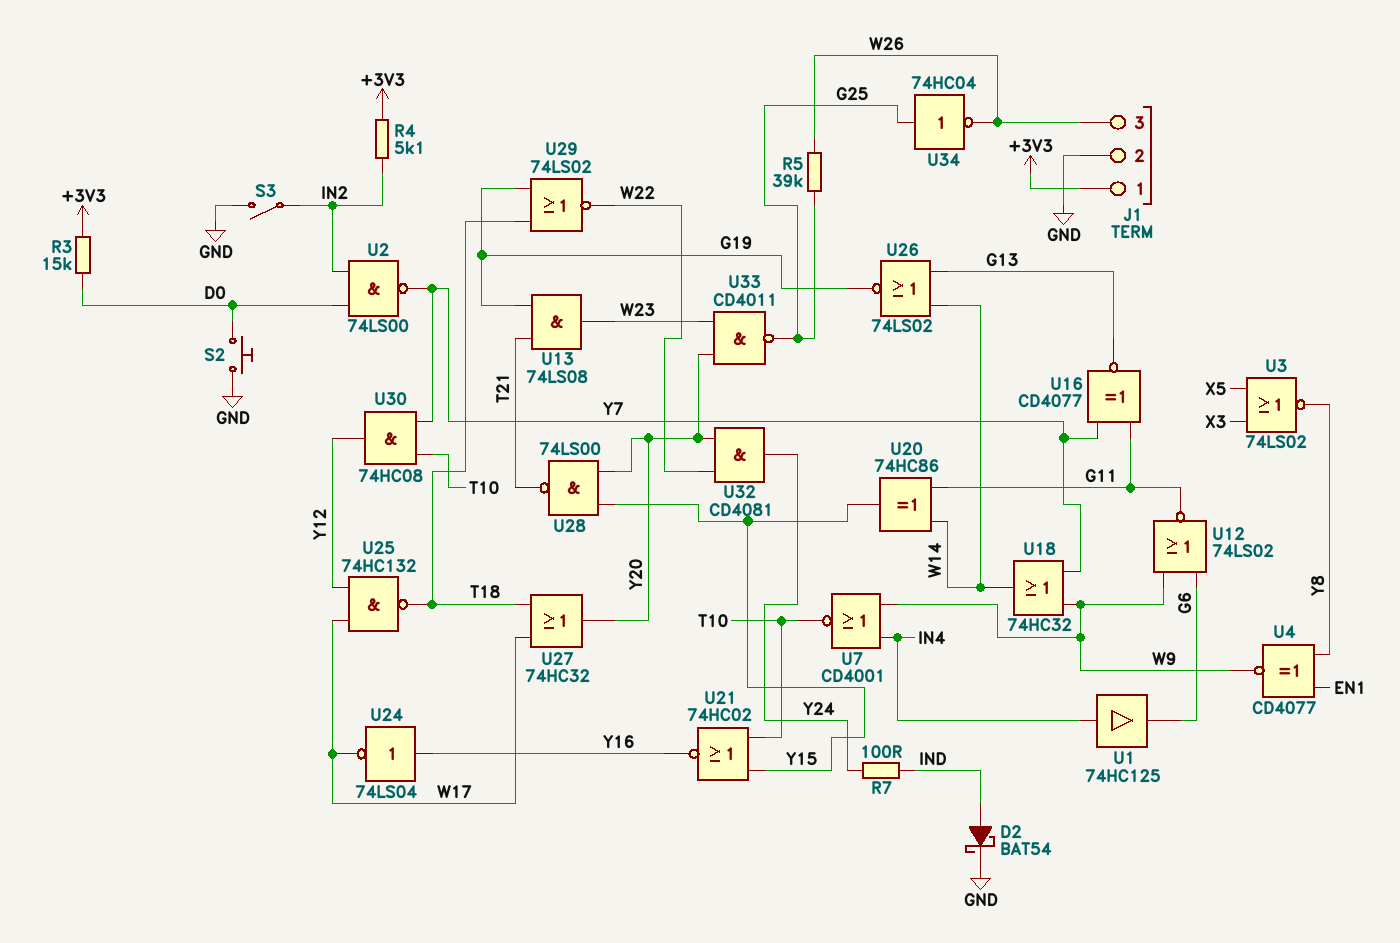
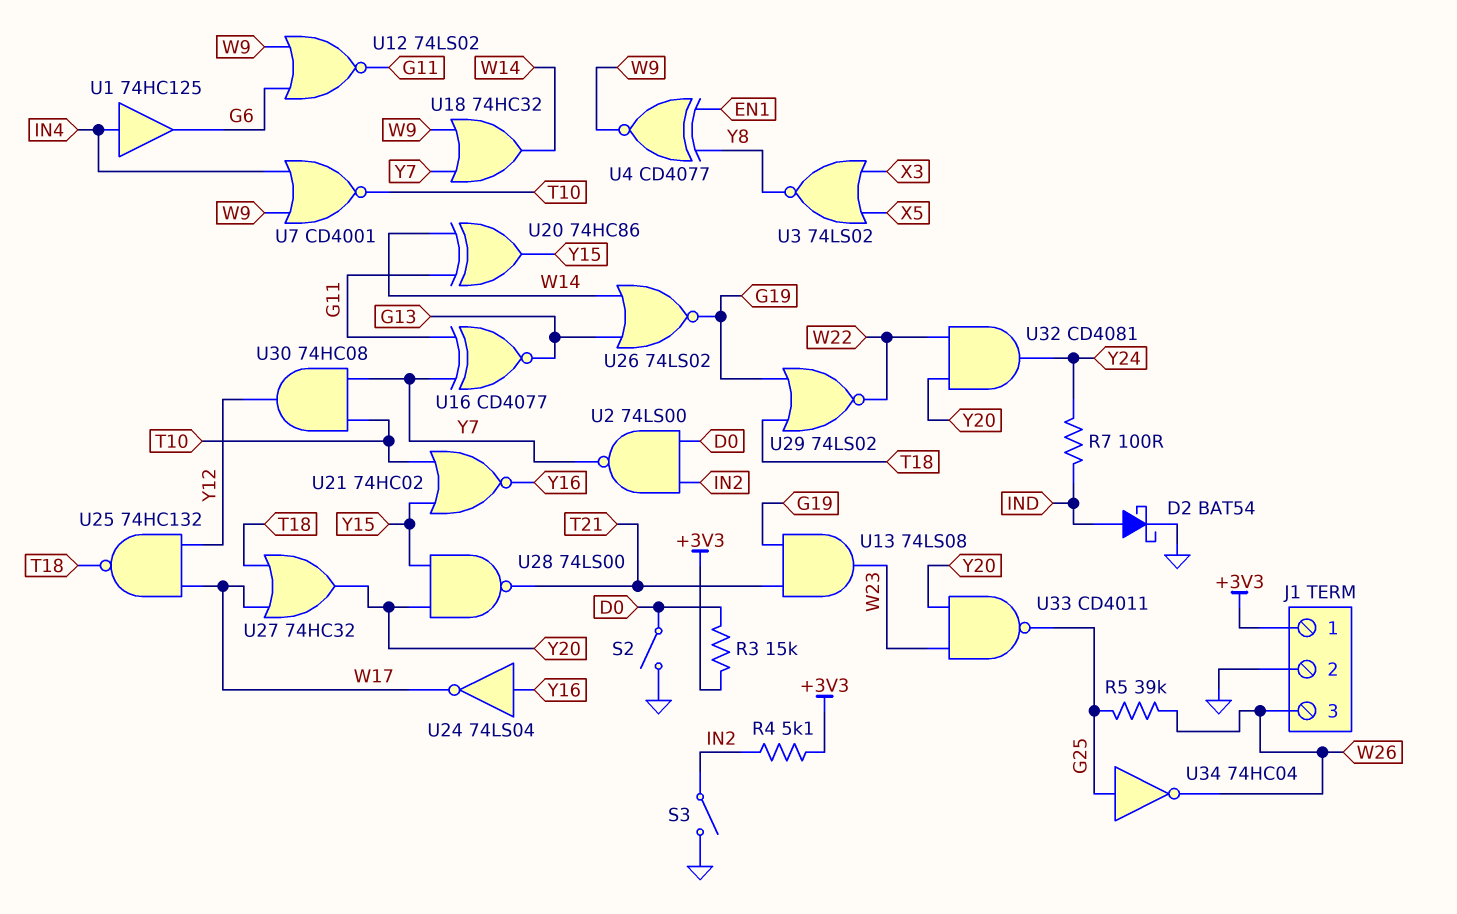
S2: button (D0, GND) -> switch (D0, GND)

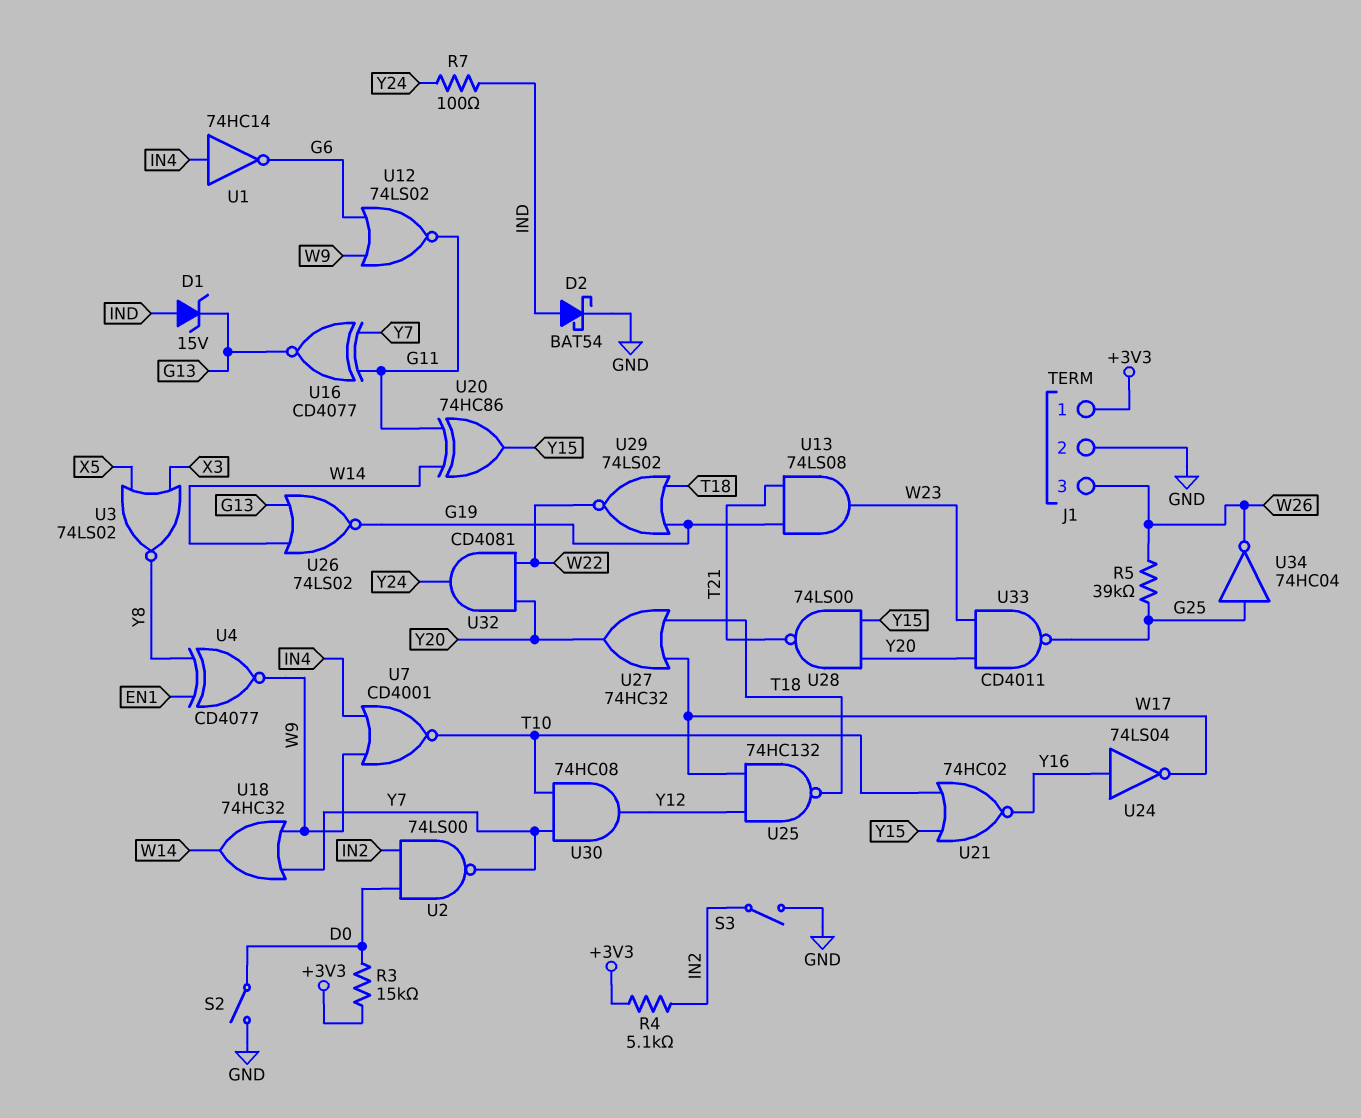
D1: none -> zener 15V (A IND, K G13)
U1: buffer 74HC125 (in IN4, out G6) -> NOT 74HC14 (in IN4, out G6)

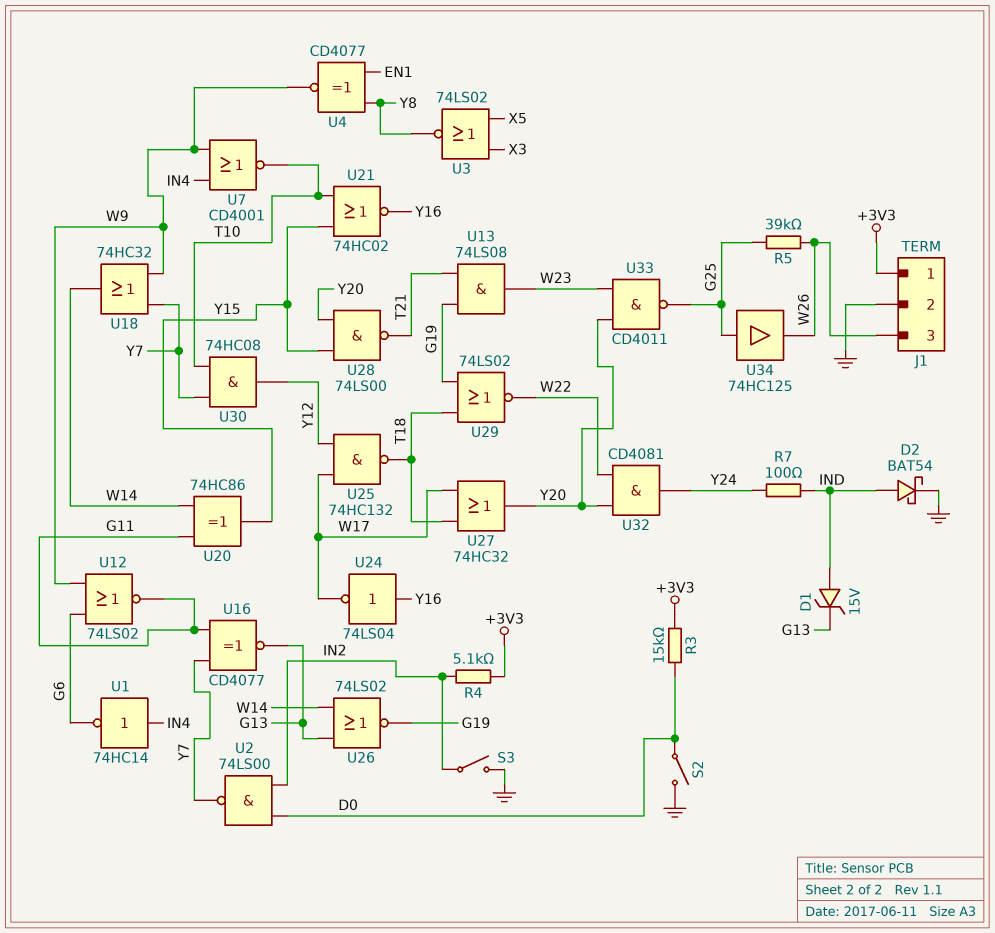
U34: NOT 74HC04 (in G25, out W26) -> buffer 74HC125 (in G25, out W26)

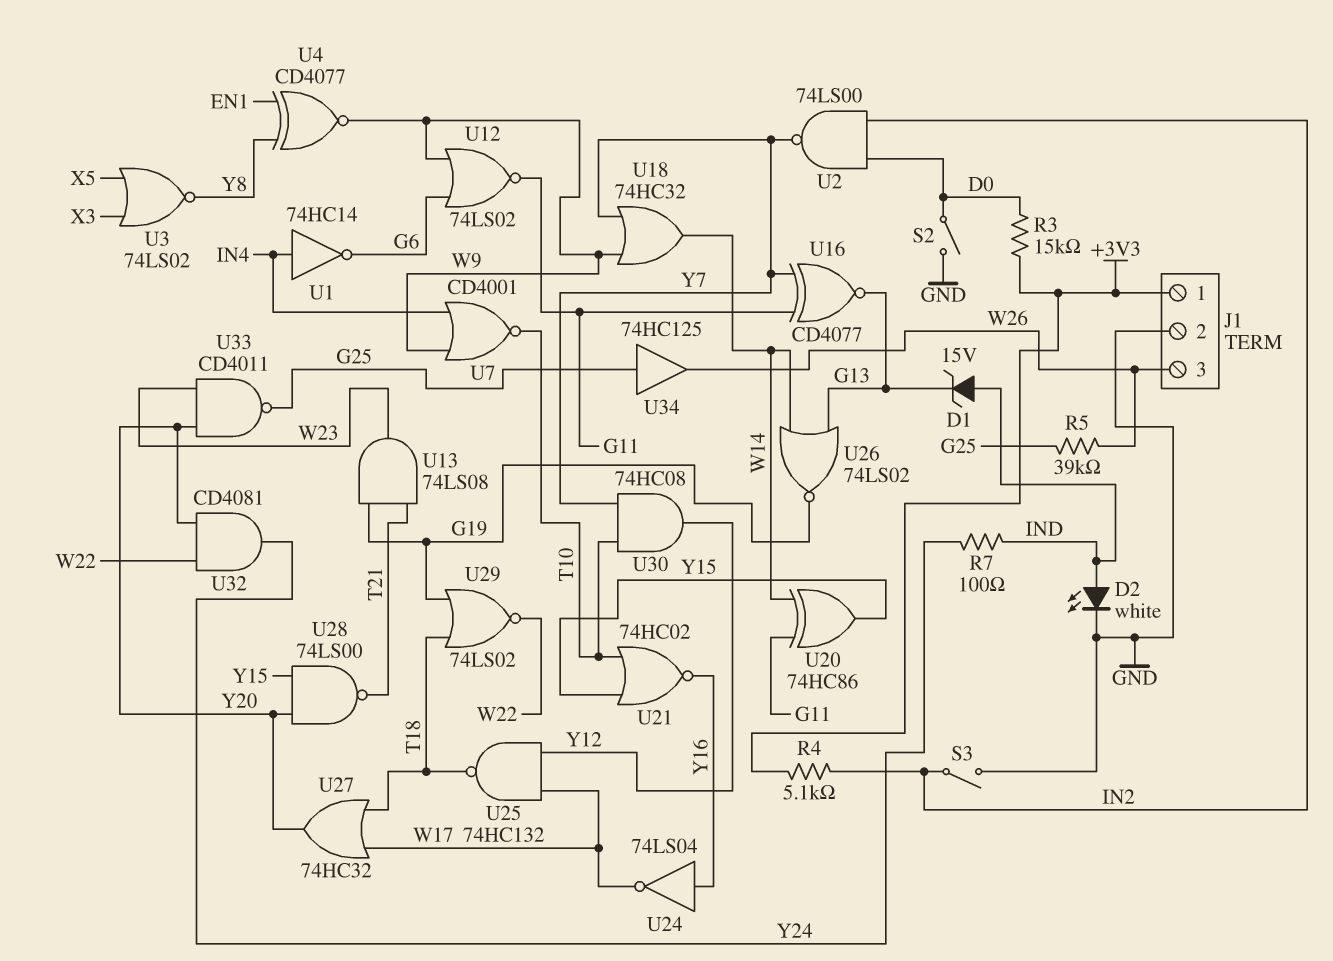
D2: schottky BAT54 (A IND, K GND) -> LED white (A IND, K GND)

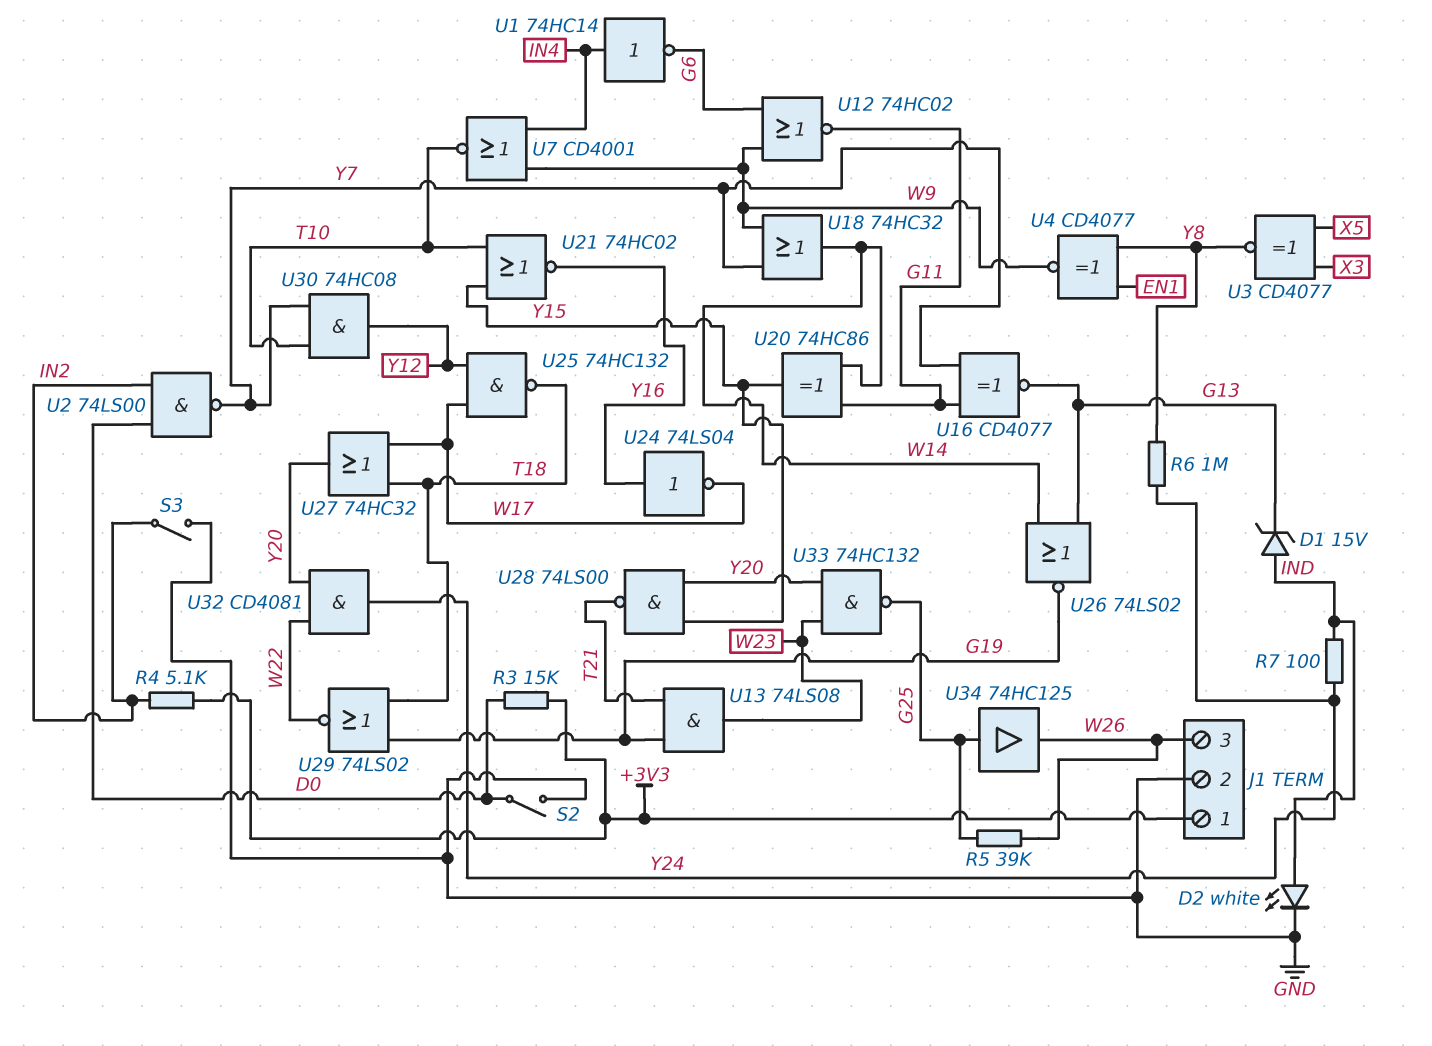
R6: none -> 1M (Y8, Y24)
U3: NOR 74LS02 (in X3, in X5, out Y8) -> XNOR CD4077 (in X3, in X5, out Y8)
U12: NOR 74LS02 (in G6, in W9, out G11) -> NOR 74HC02 (in G6, in W9, out G11)
U33: NAND CD4011 (in W23, in Y20, out G25) -> NAND 74HC132 (in W23, in Y20, out G25)

